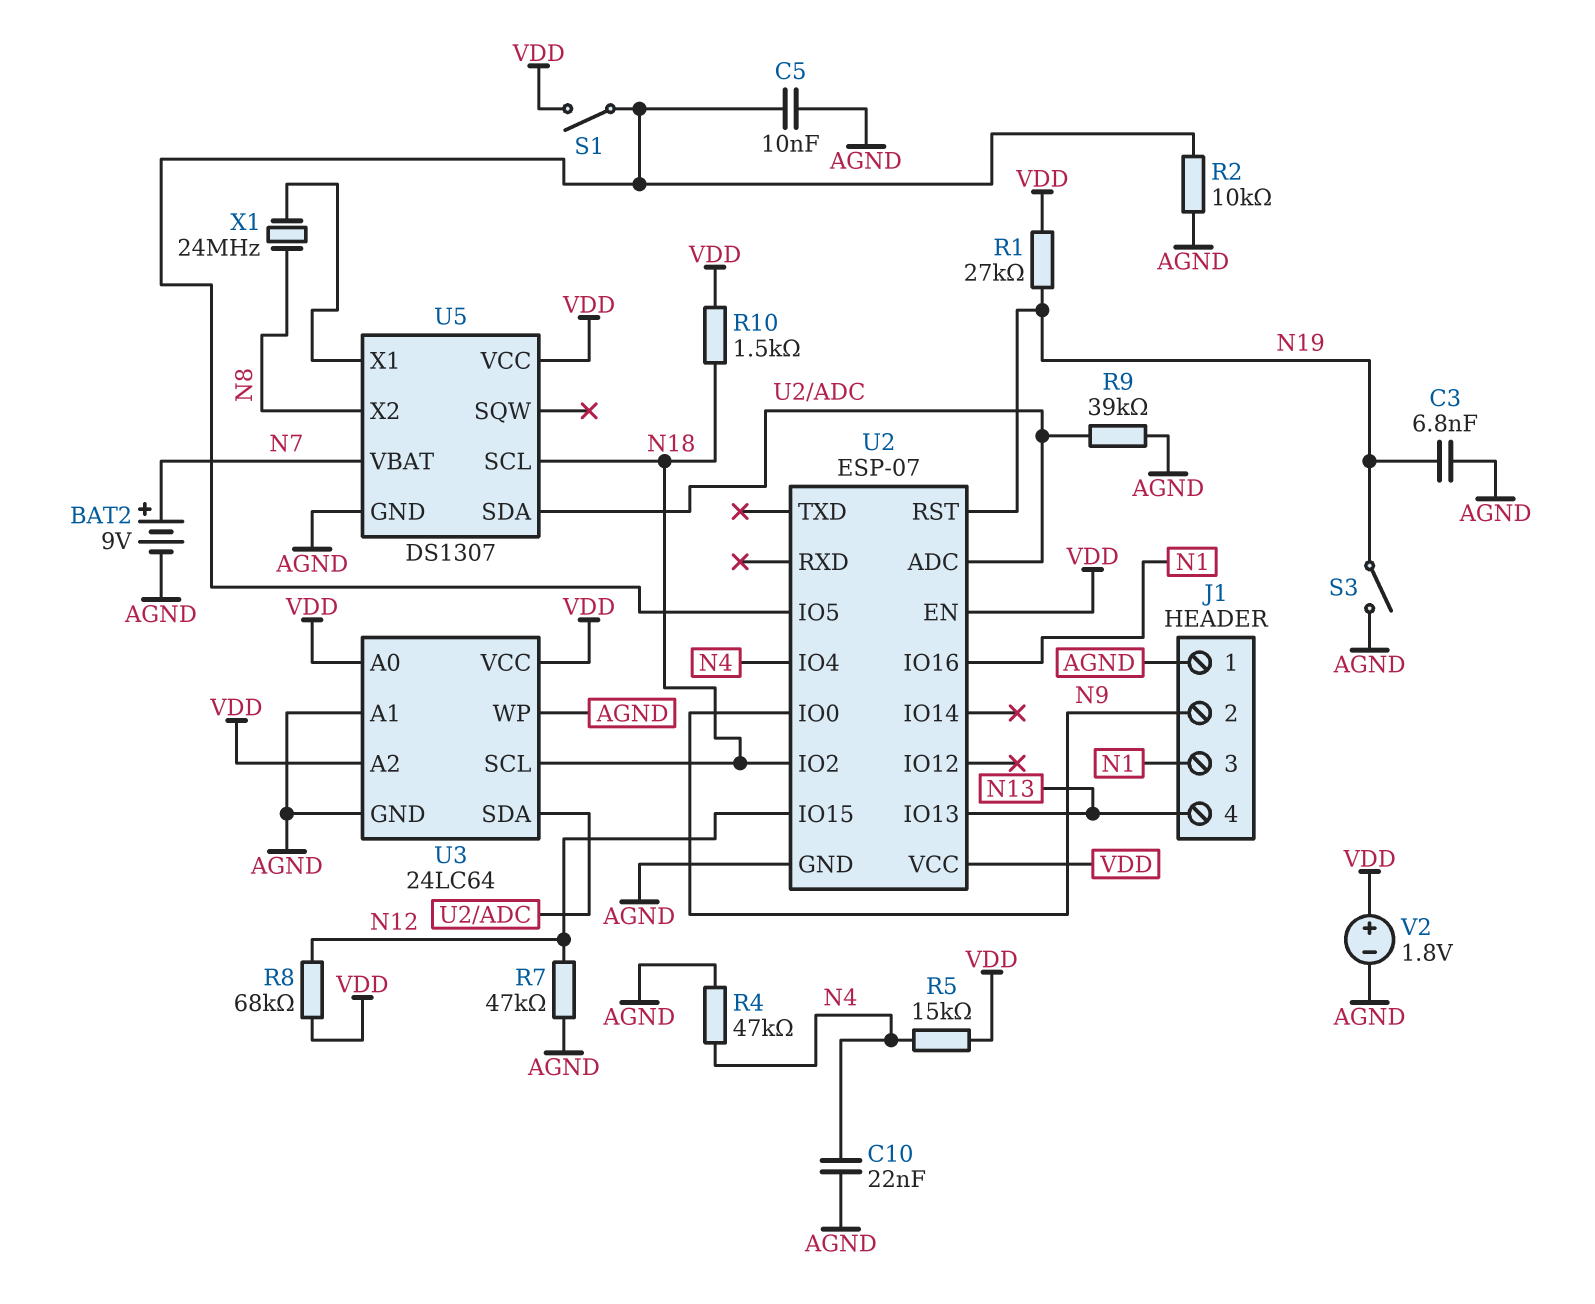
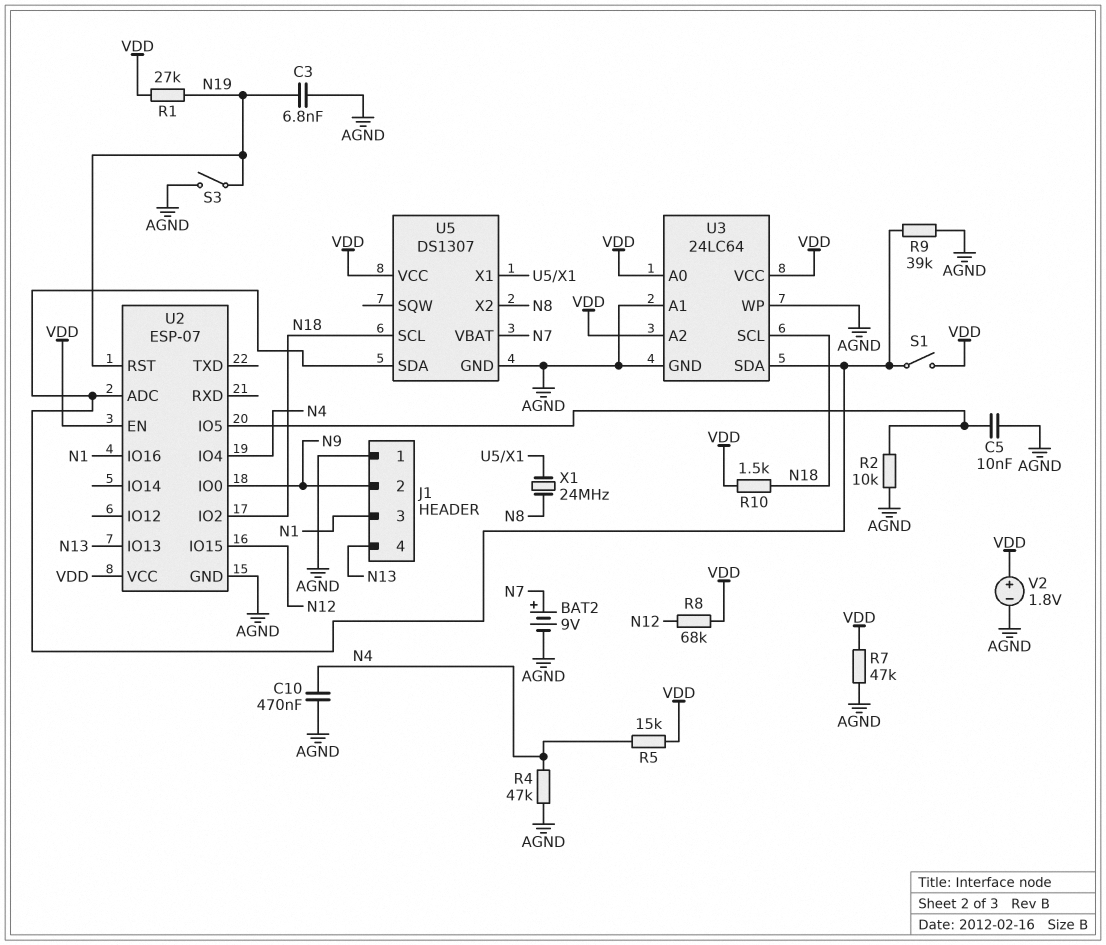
C10: 22nF (AGND, N4) -> 470nF (AGND, N4)
R7: 47k (AGND, N12) -> 47k (AGND, VDD)
S1: switch (U2/IO5, VDD) -> switch (U2/ADC, VDD)

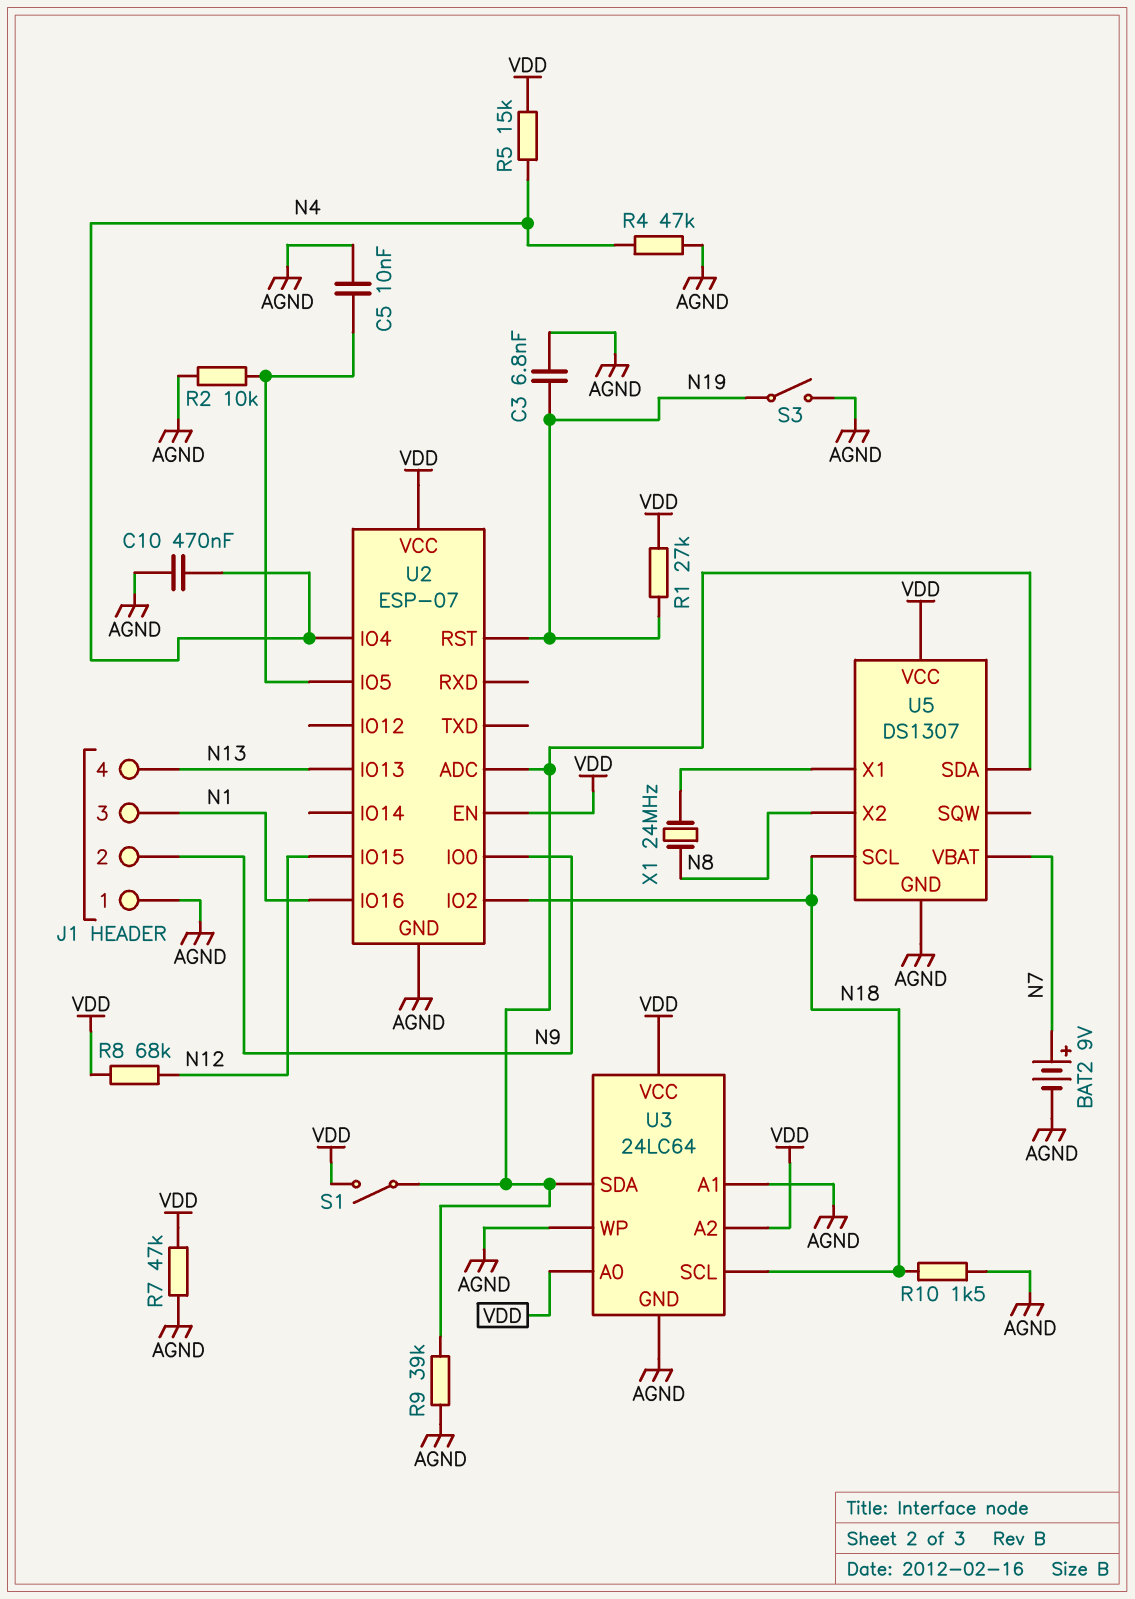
R10: 1.5k (N18, VDD) -> 1.5k (AGND, N18)
V2: 1.8V (plus VDD, minus AGND) -> none

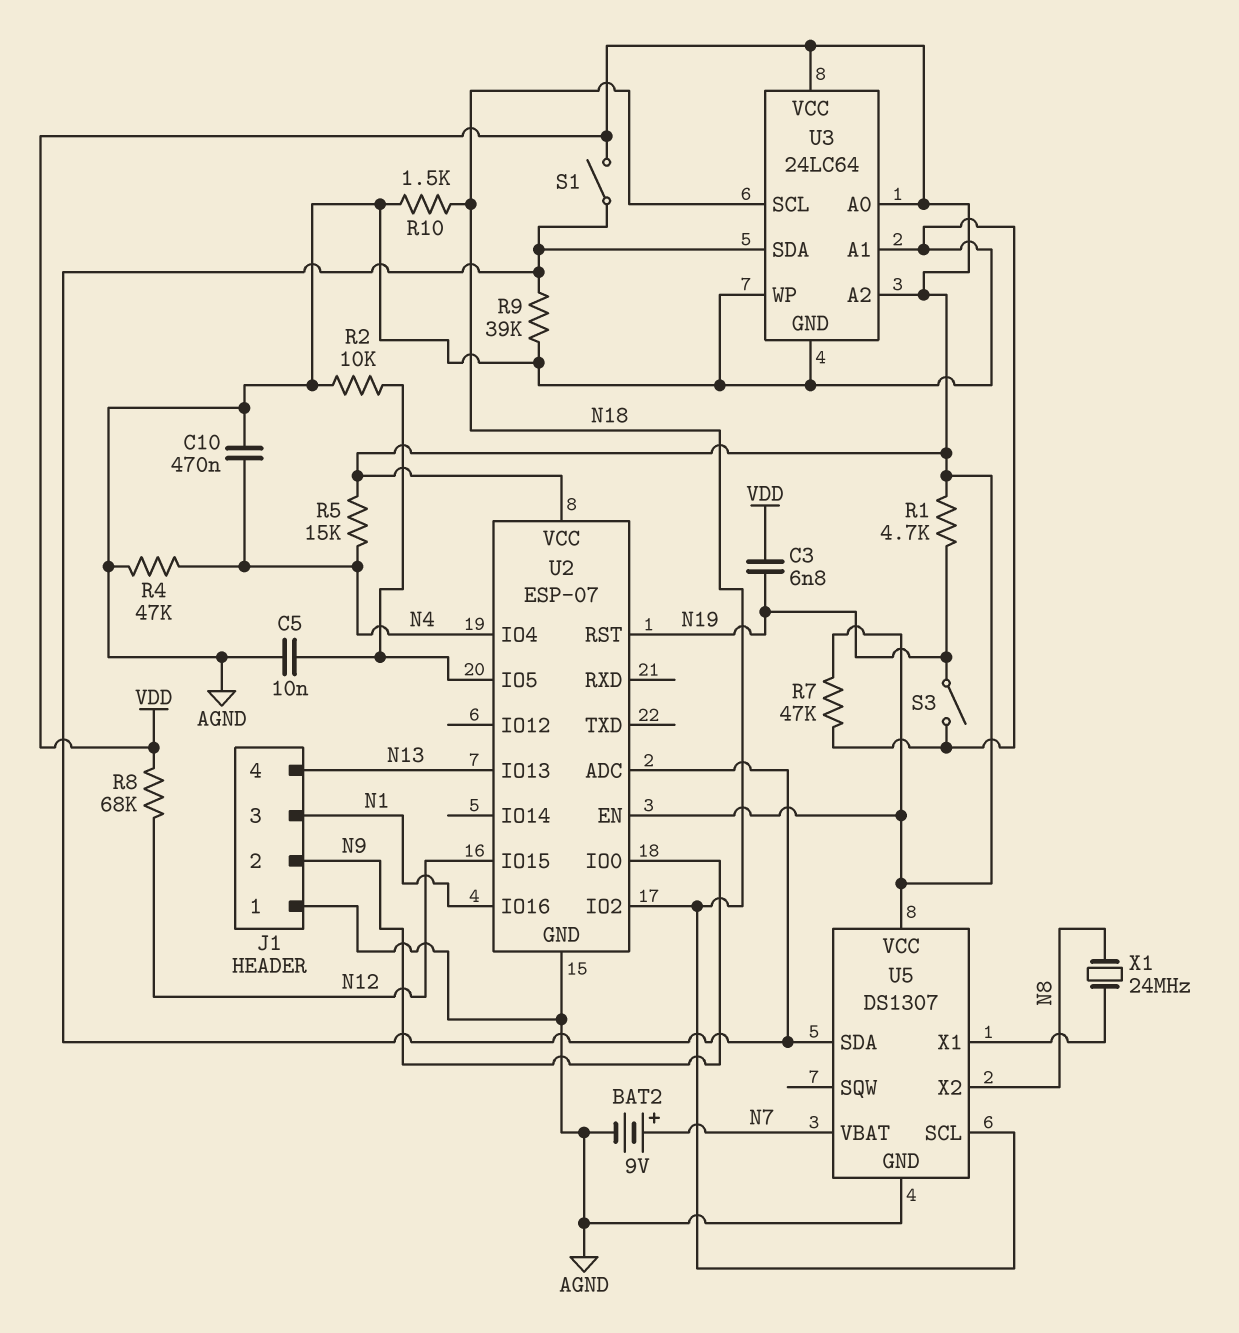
C3: 6.8nF (AGND, N19) -> 6.8nF (N19, VDD)
R1: 27k (N19, VDD) -> 4.7k (N19, VDD)

